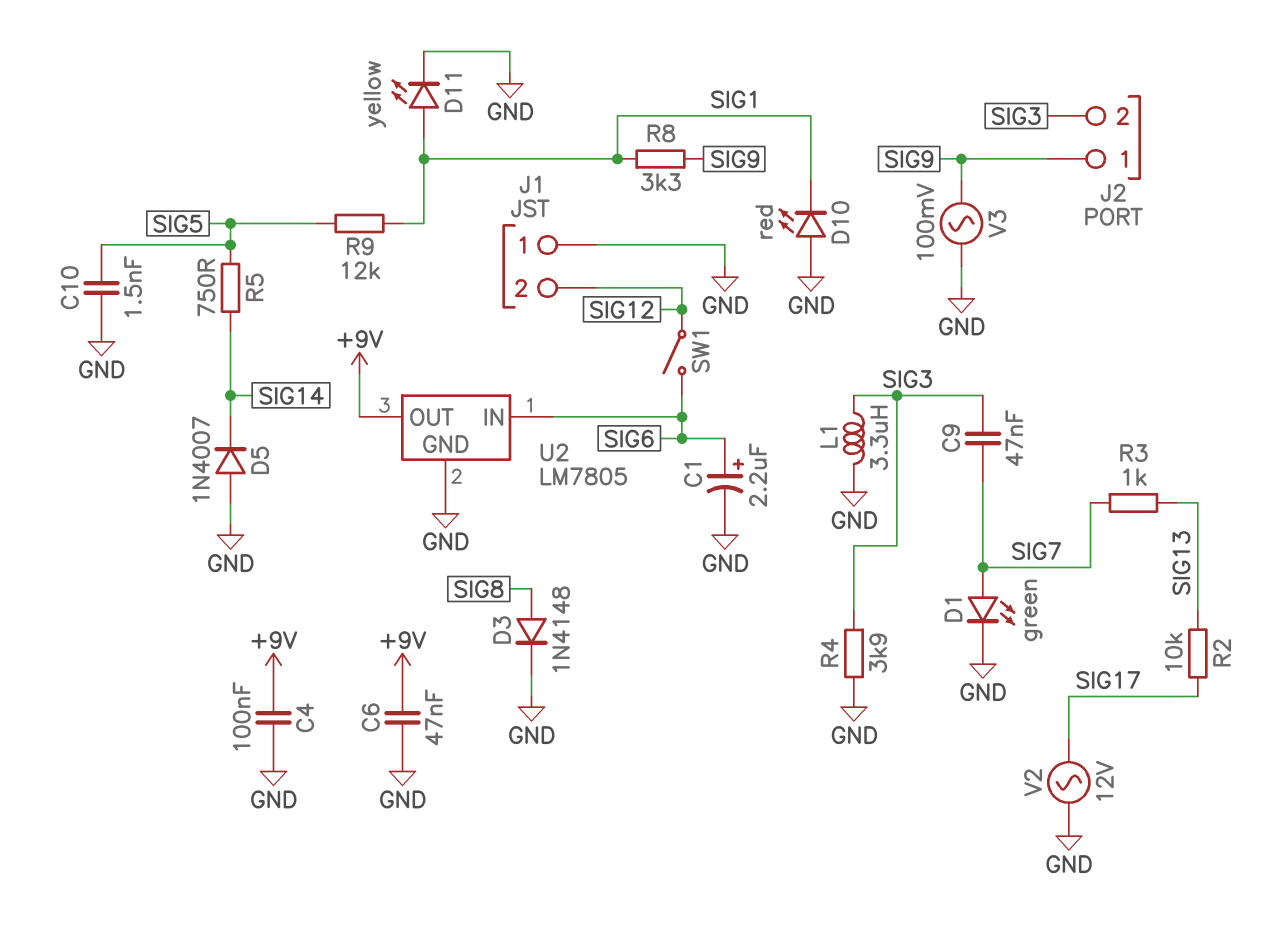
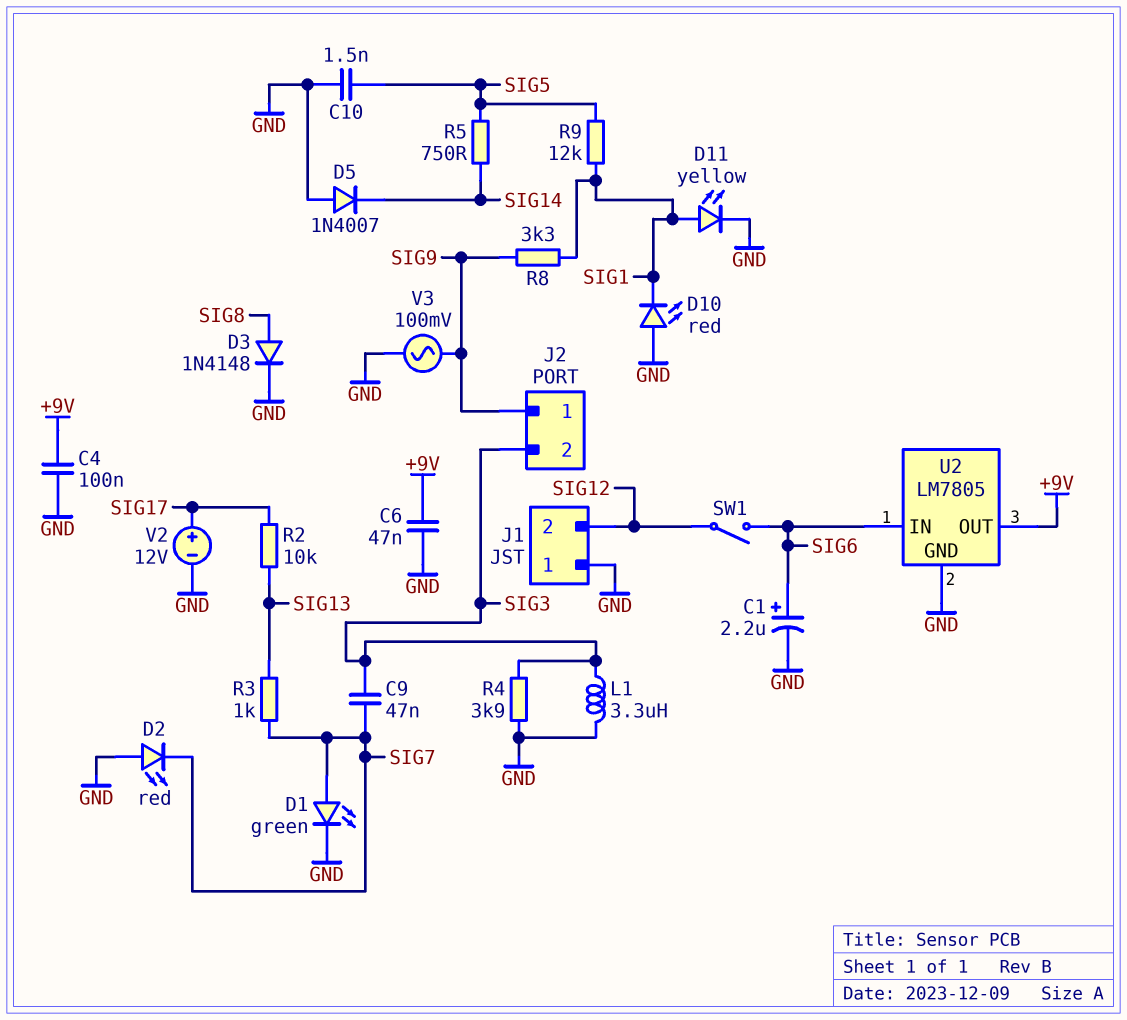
D2: none -> LED red (A GND, K SIG7)
V2: AC 12V (GND, SIG17) -> 12V (plus SIG17, minus GND)

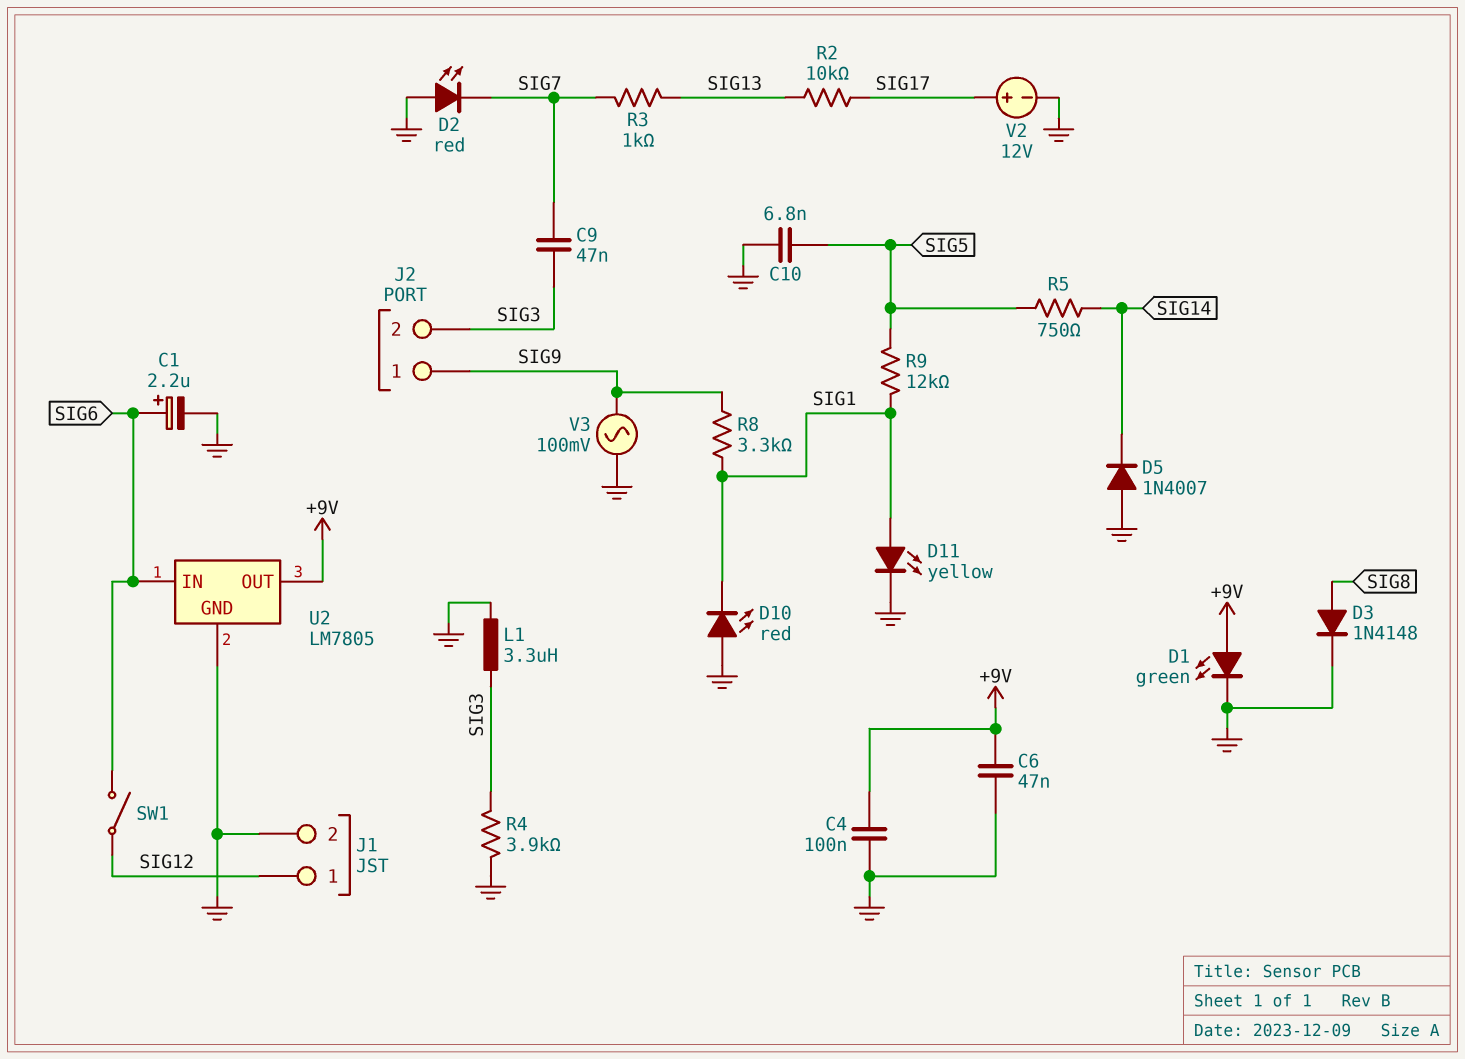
C10: 1.5nF (GND, SIG5) -> 6.8nF (GND, SIG5)
D1: LED green (A SIG7, K GND) -> LED green (A +9V, K GND)
J1 pin 1: GND -> SIG12
J1 pin 2: SIG12 -> GND

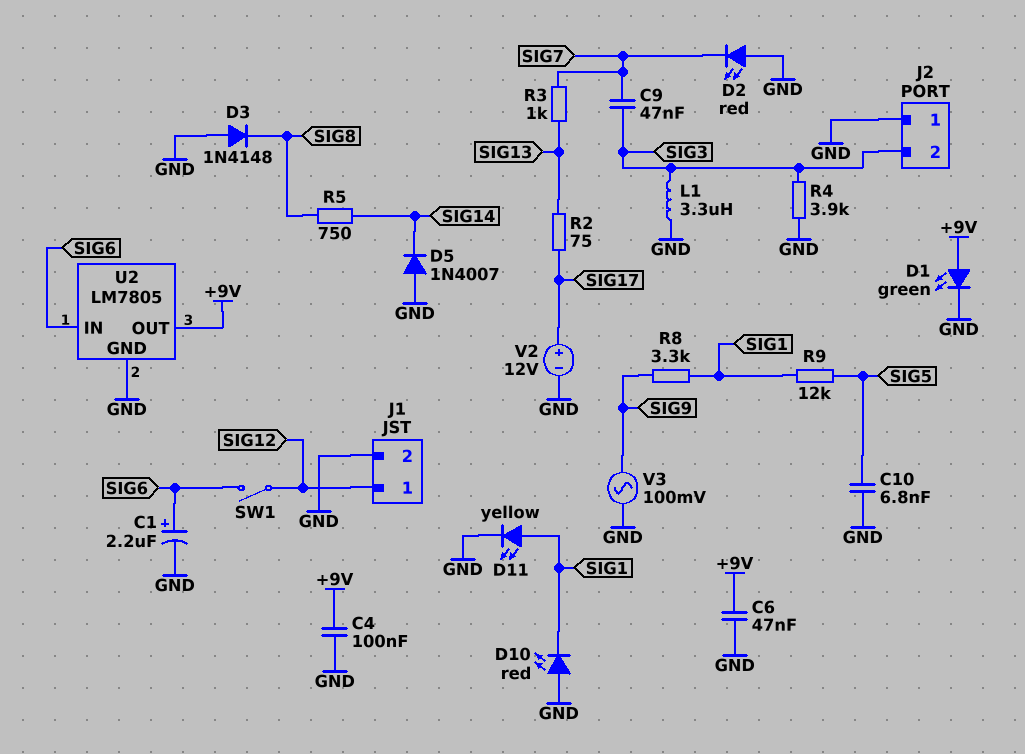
D3: diode 1N4148 (A SIG8, K GND) -> diode 1N4148 (A GND, K SIG8)
J2 pin 1: SIG9 -> GND
R2: 10k (SIG13, SIG17) -> 75 (SIG13, SIG17)
R5: 750 (SIG5, SIG14) -> 750 (SIG8, SIG14)

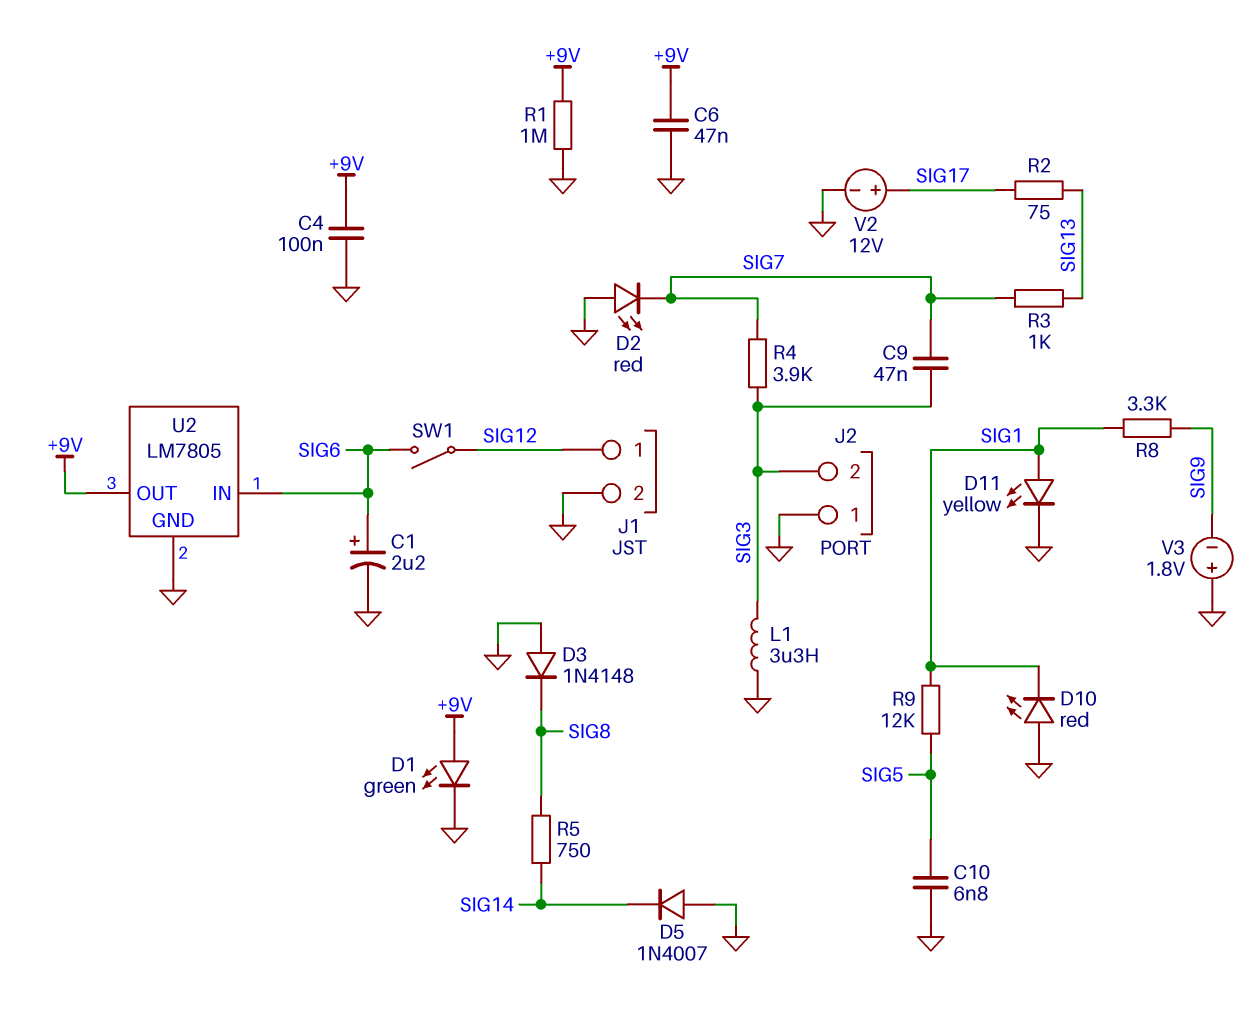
R1: none -> 1M (+9V, GND)
R4: 3.9k (GND, SIG3) -> 3.9k (SIG3, SIG7)
V3: AC 100mV (GND, SIG9) -> 1.8V (plus GND, minus SIG9)

